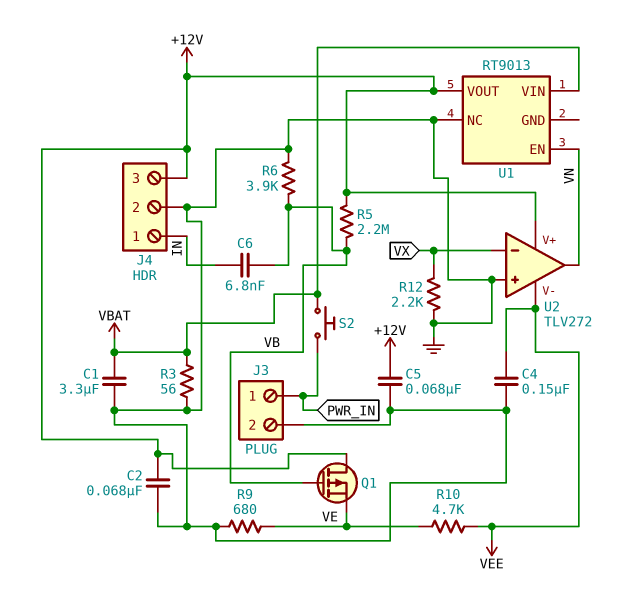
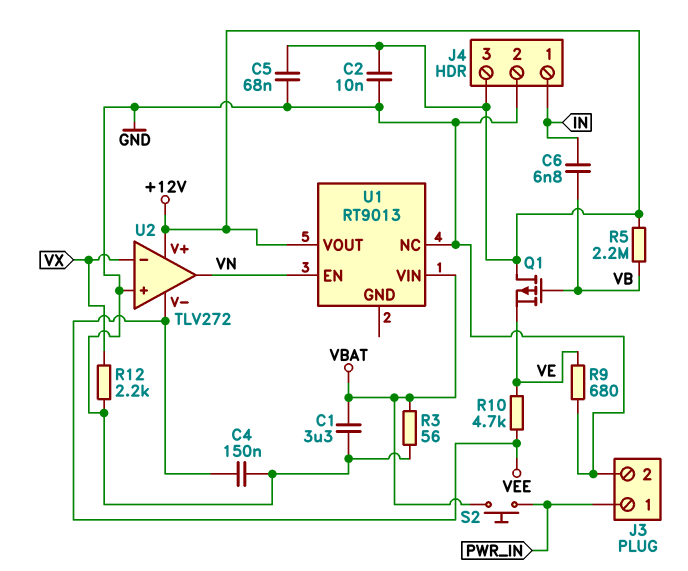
C2: 68nF (+12V, GND) -> 10nF (+12V, GND)
R6: 3.9k (GND, VB) -> none

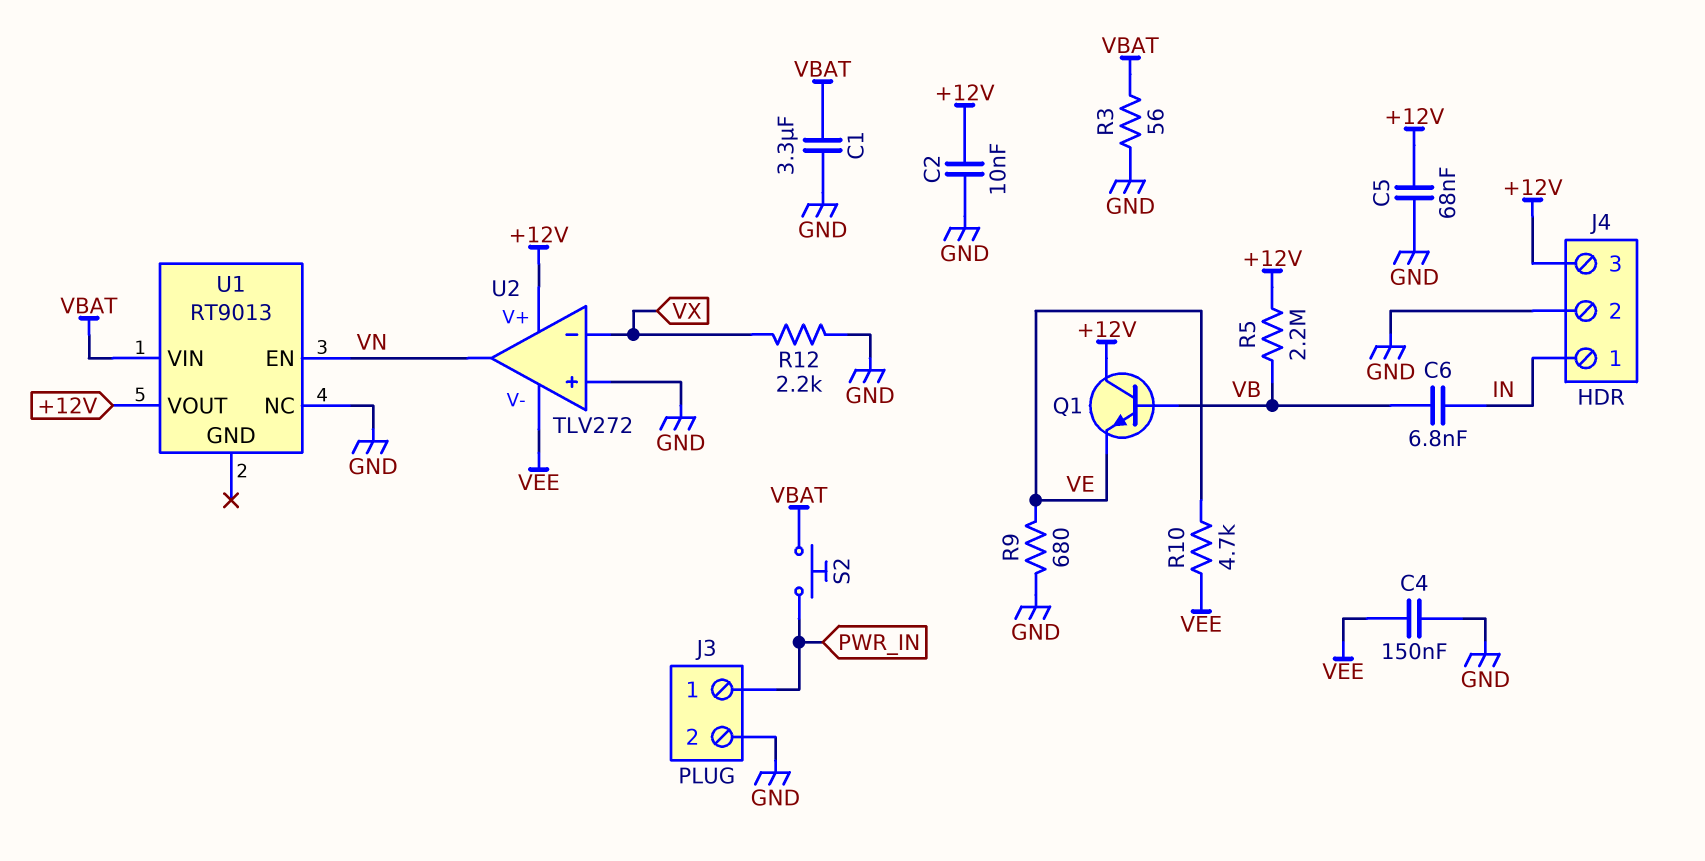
Q1: PMOS (G VB, D +12V, S VE) -> NPN (B VB, C +12V, E VE)

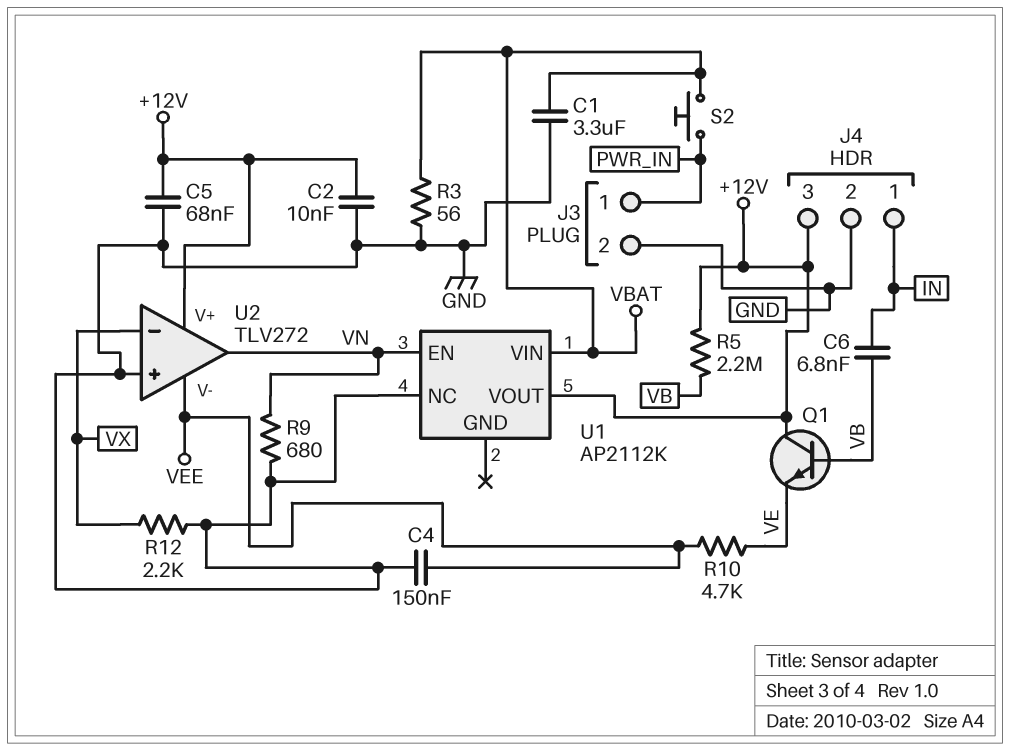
R9: 680 (GND, VE) -> 680 (GND, VN)
U1: RT9013 -> AP2112K

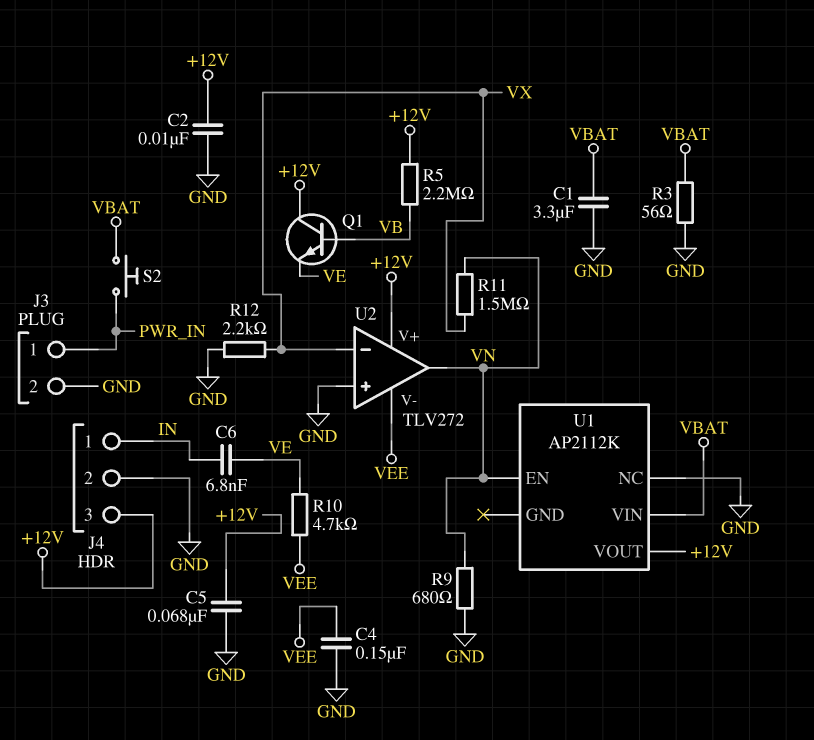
C6: 6.8nF (IN, VB) -> 6.8nF (IN, VE)
R11: none -> 1.5M (VN, VX)

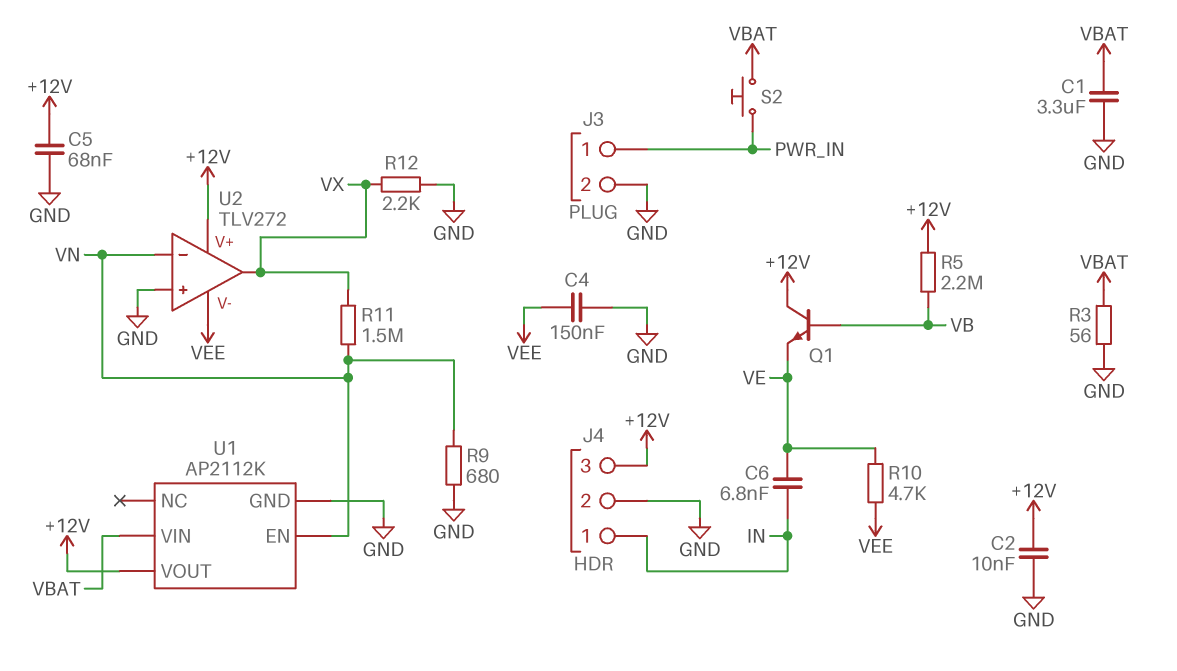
U1 pin GND: none -> GND
U1 pin NC: GND -> none
U2 pin in-: VX -> VN
U2 pin out: VN -> VX

